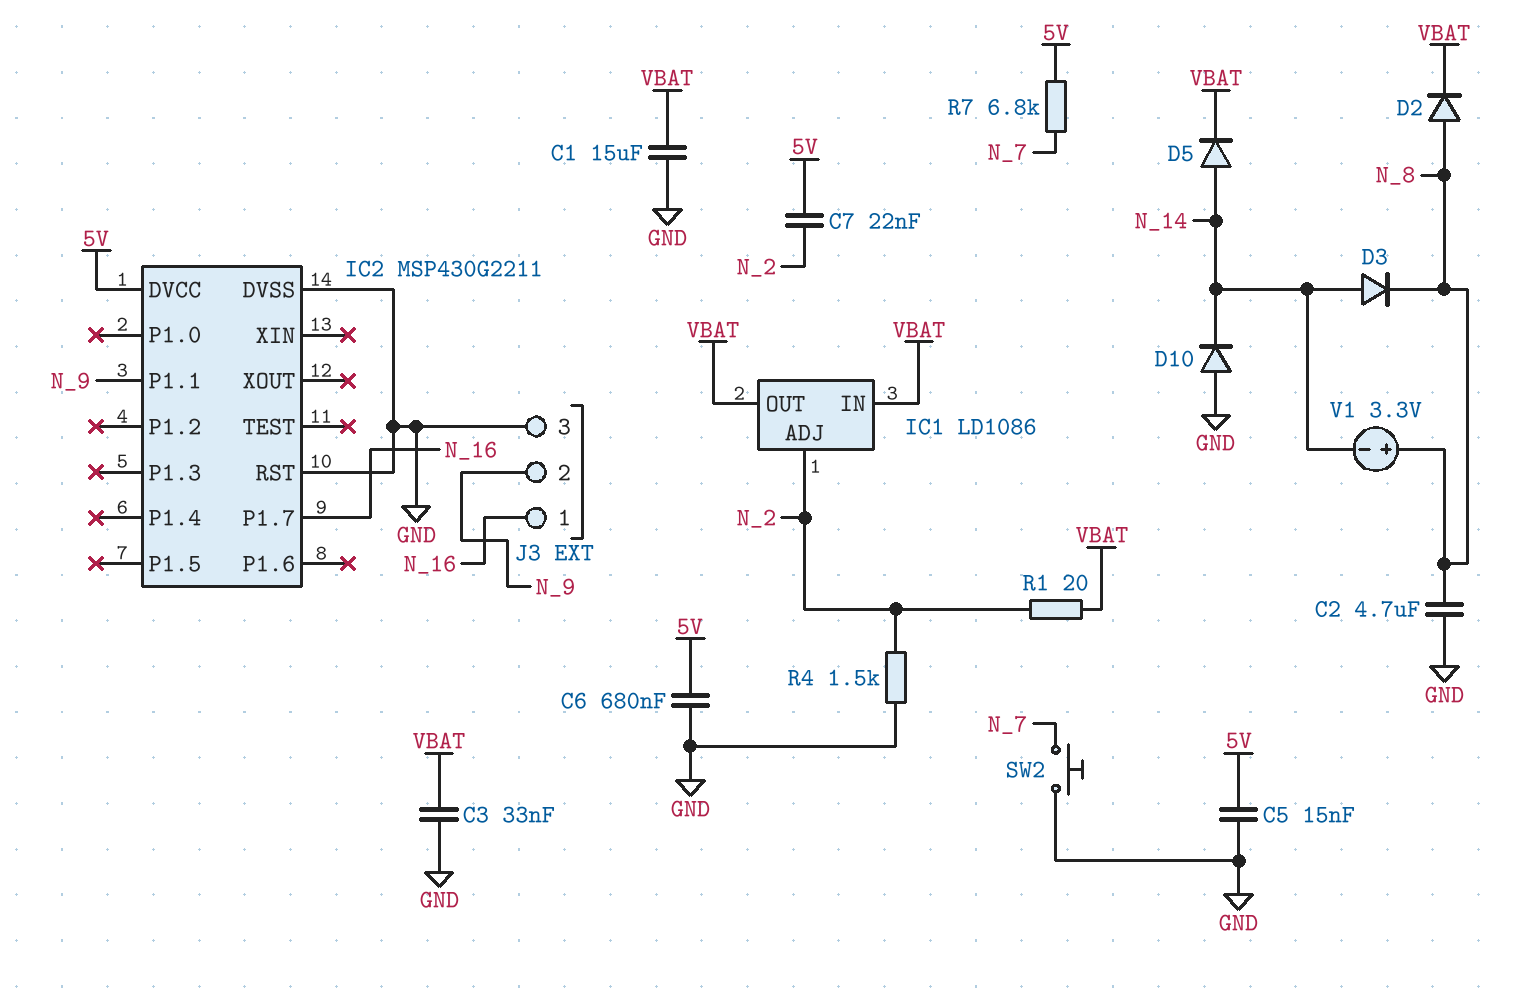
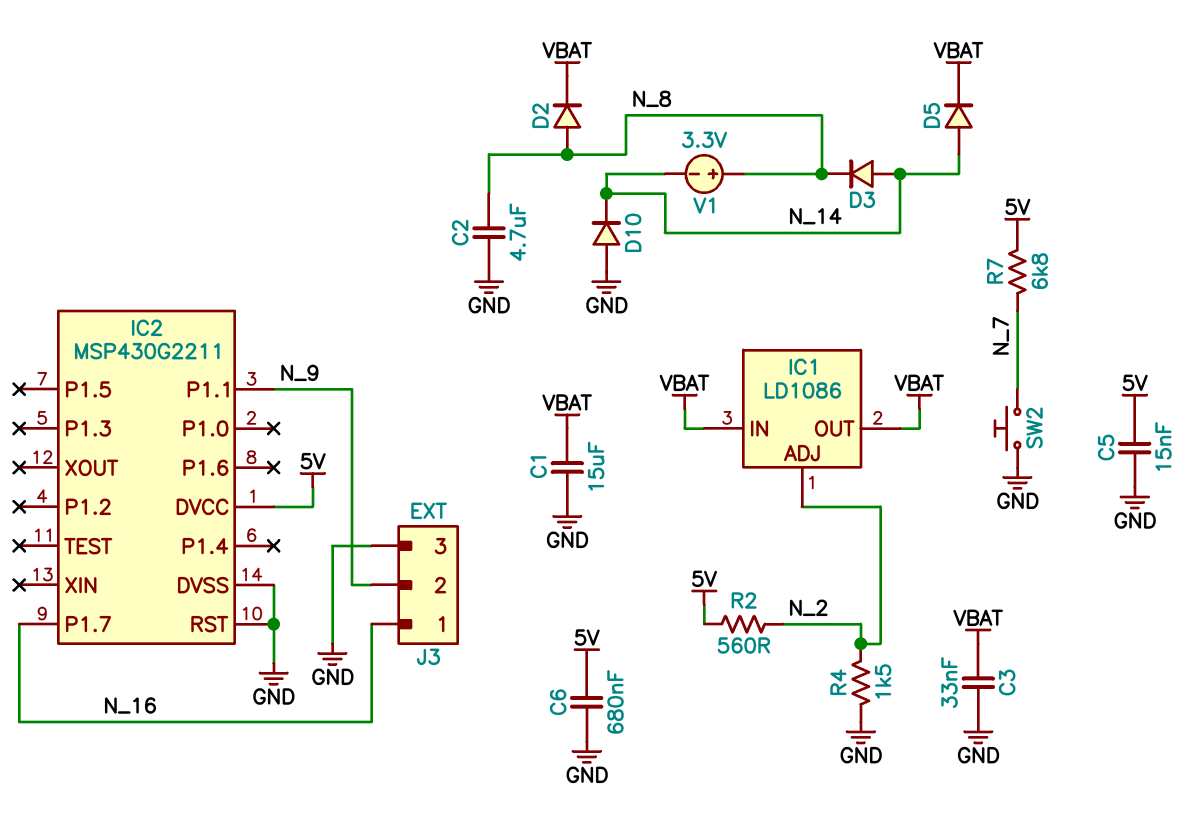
C7: 22nF (5V, N_2) -> none
R1: 20 (N_2, VBAT) -> none
R2: none -> 560 (5V, N_2)

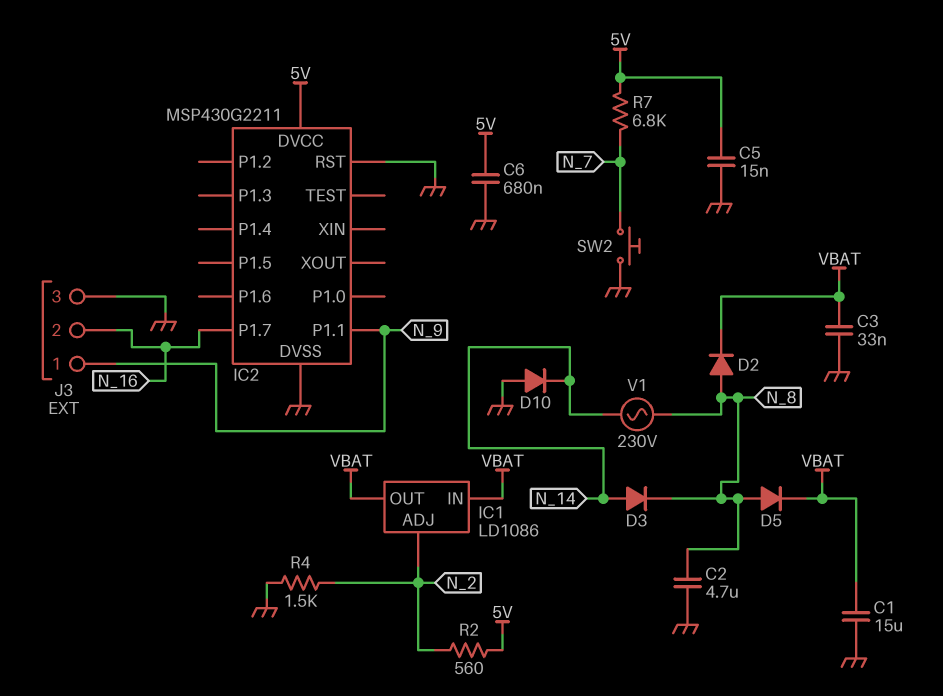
D5: diode (A N_14, K VBAT) -> diode (A N_8, K VBAT)
J3 pin 1: N_16 -> N_9
J3 pin 2: N_9 -> N_16
V1: 3.3V (plus N_8, minus N_14) -> AC 230V (N_8, N_14)

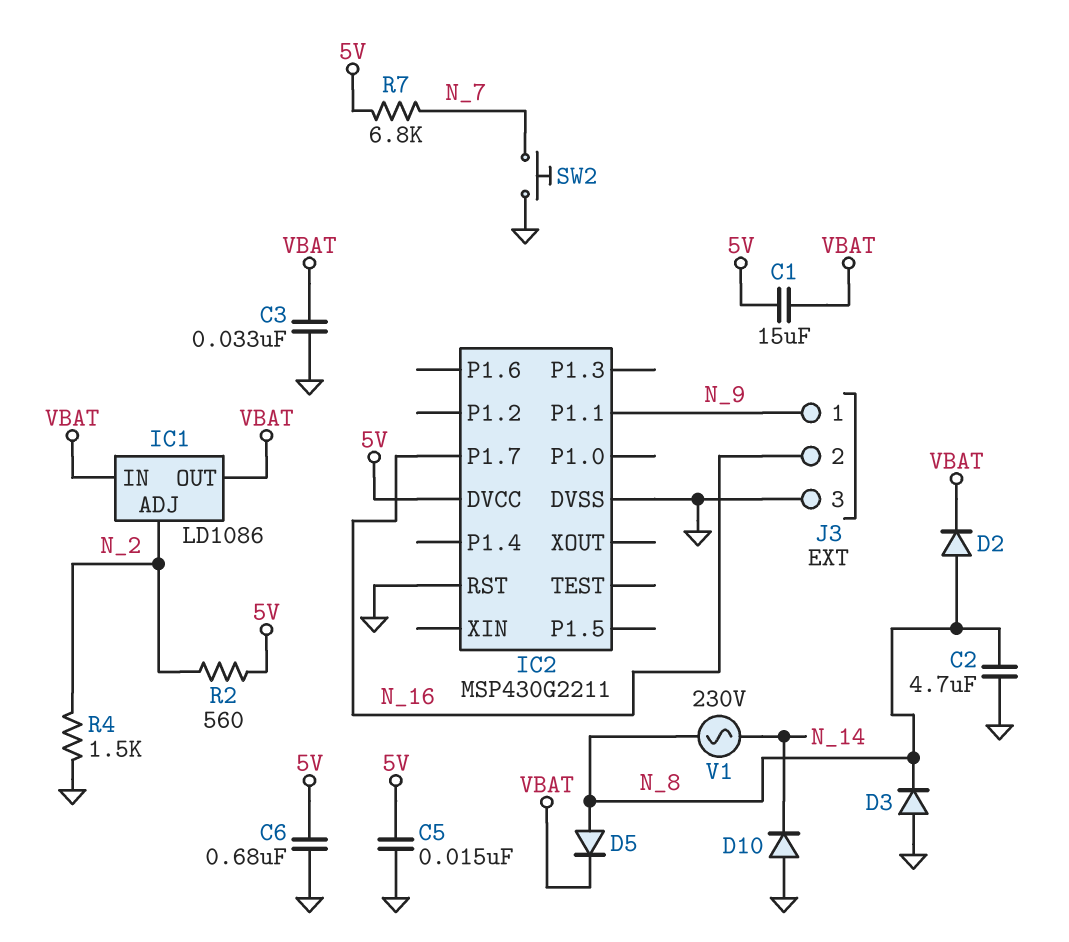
C1: 15uF (GND, VBAT) -> 15uF (5V, VBAT)
D3: diode (A N_14, K N_8) -> diode (A GND, K N_8)

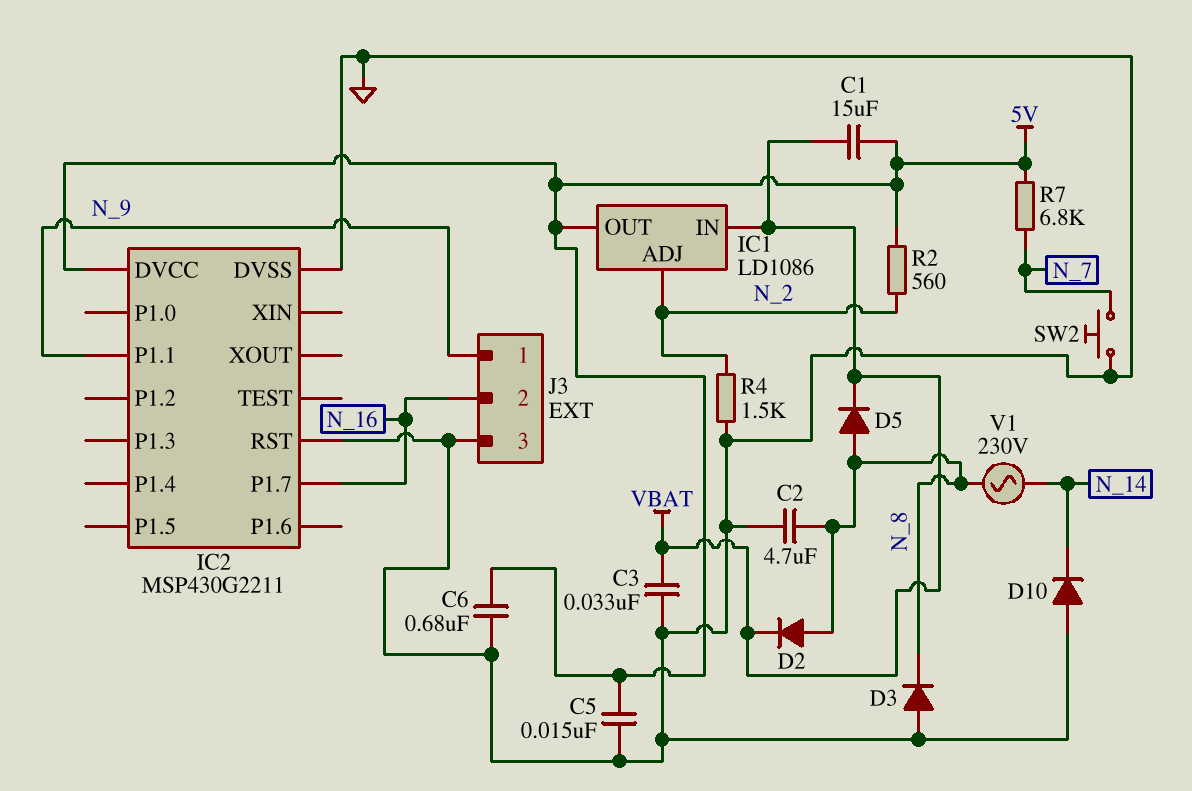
IC1 pin OUT: VBAT -> 5V

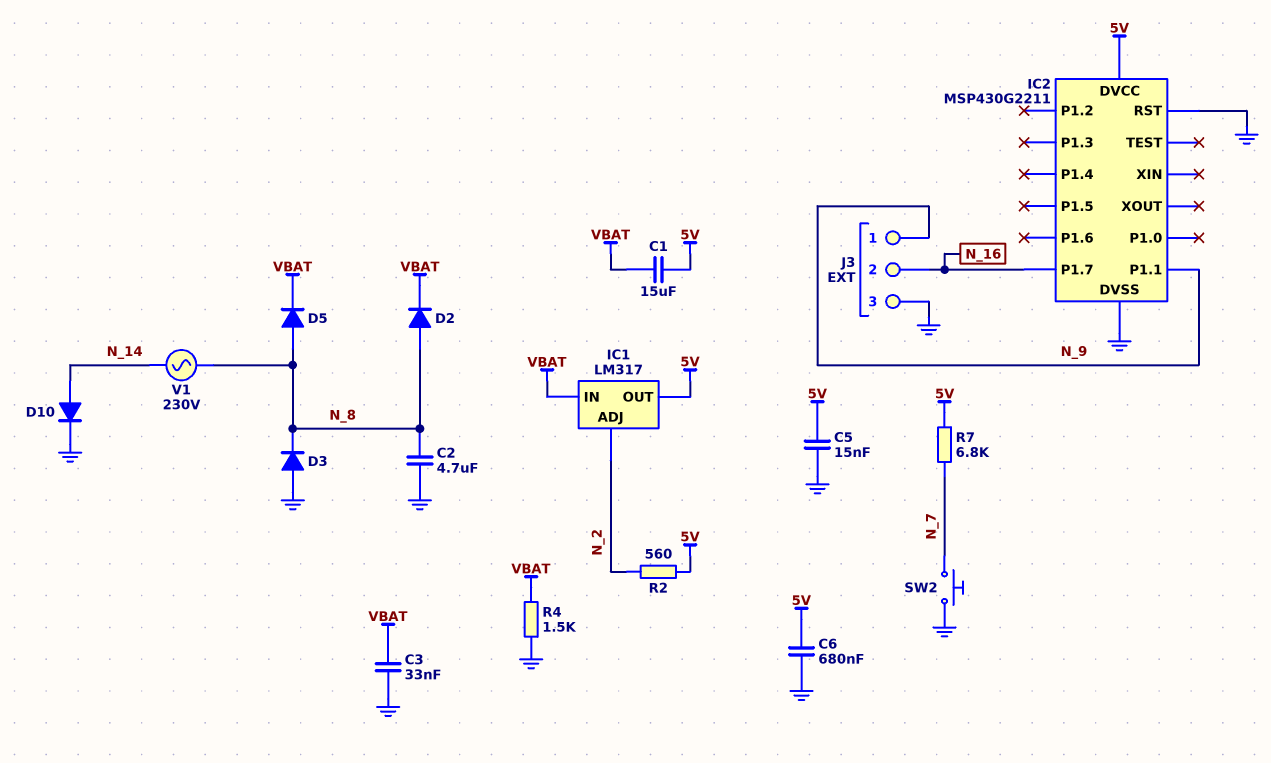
D10: diode (A GND, K N_14) -> diode (A N_14, K GND)
IC1: LD1086 -> LM317
R4: 1.5k (GND, N_2) -> 1.5k (GND, VBAT)

